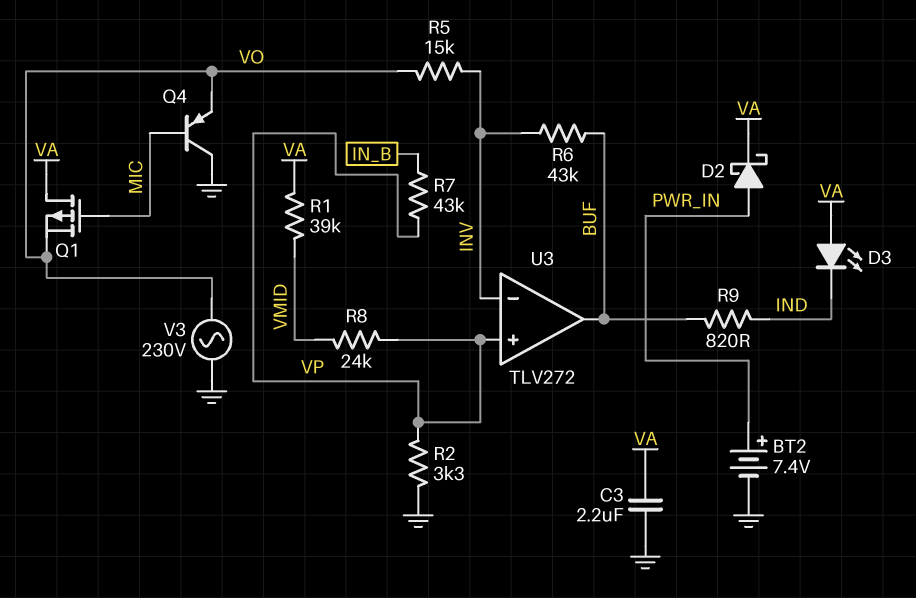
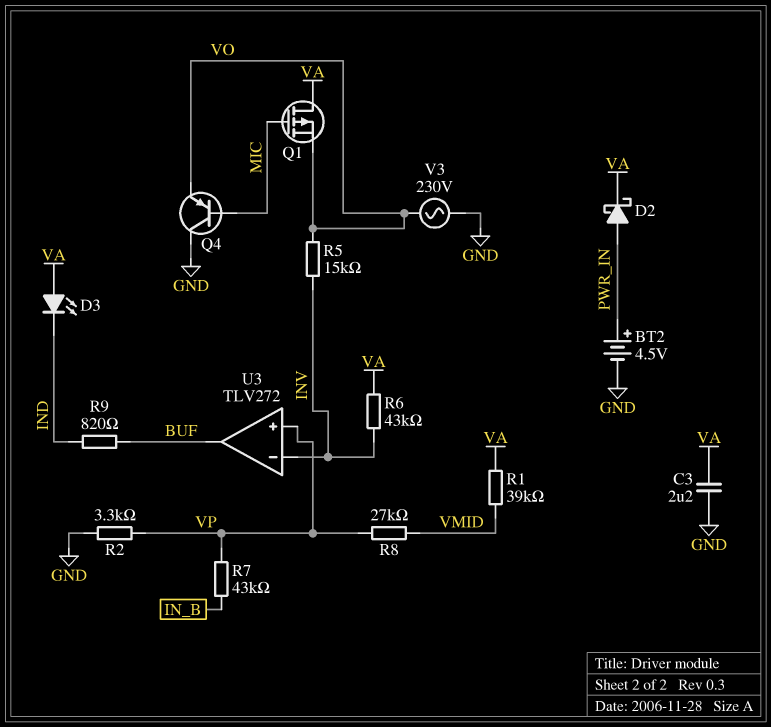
BT2: 7.4V (plus PWR_IN, minus GND) -> 4.5V (plus PWR_IN, minus GND)
R6: 43k (BUF, INV) -> 43k (INV, VA)
R8: 24k (VMID, VP) -> 27k (VMID, VP)

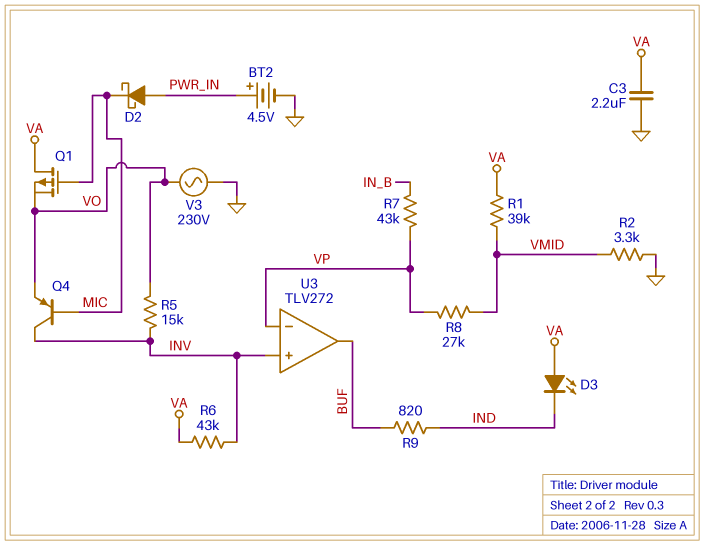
D2: schottky (A PWR_IN, K VA) -> schottky (A PWR_IN, K MIC)
Q4: PNP (B MIC, C GND, E VO) -> PNP (B MIC, C INV, E VO)
R2: 3.3k (GND, VP) -> 3.3k (GND, VMID)
U3 pin in+: VP -> INV
U3 pin in-: INV -> VP

